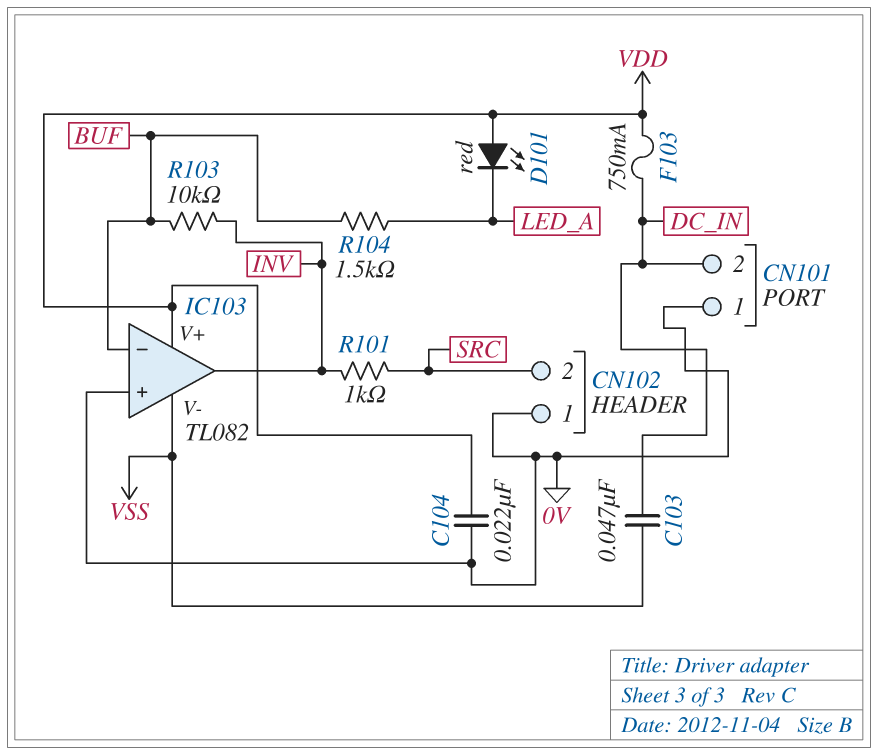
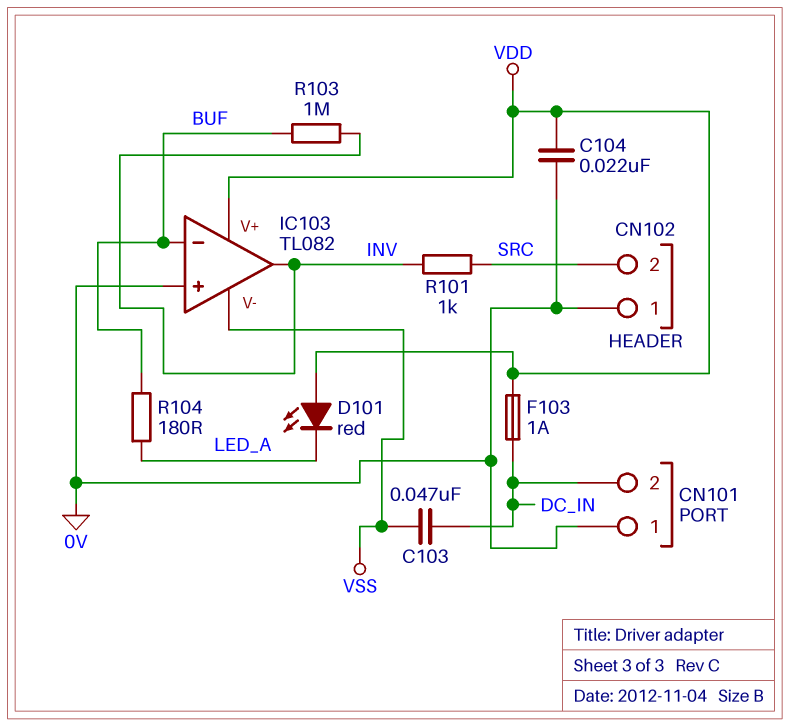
F103: 750mA (DC_IN, VDD) -> 1A (DC_IN, VDD)
R103: 10k (BUF, INV) -> 1M (BUF, INV)
R104: 1.5k (BUF, LED_A) -> 180 (BUF, LED_A)

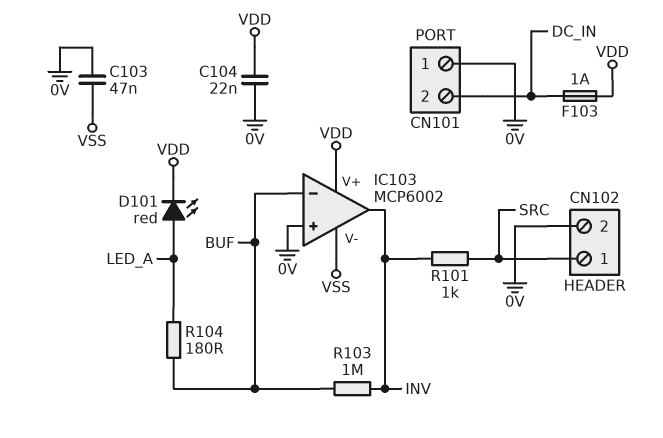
C103: 47nF (DC_IN, VSS) -> 47nF (0V, VSS)
CN102 pin 1: 0V -> SRC
CN102 pin 2: SRC -> 0V
D101: LED red (A VDD, K LED_A) -> LED red (A LED_A, K VDD)
IC103: TL082 -> MCP6002

